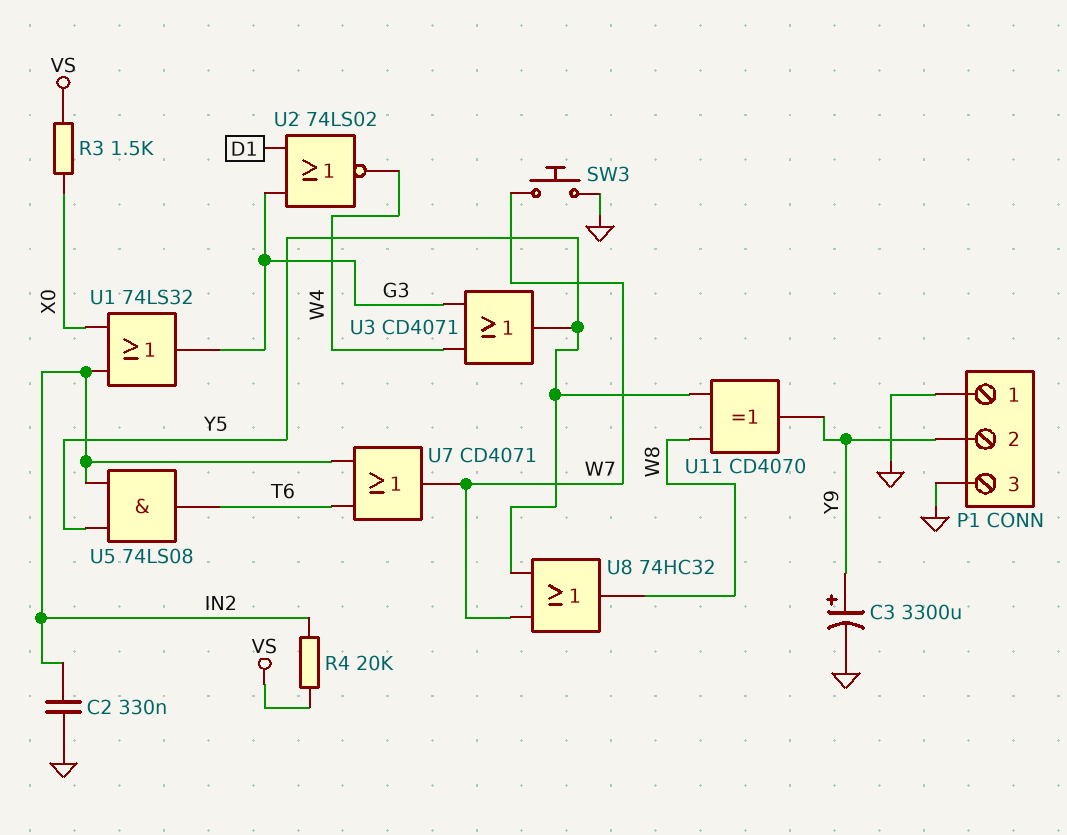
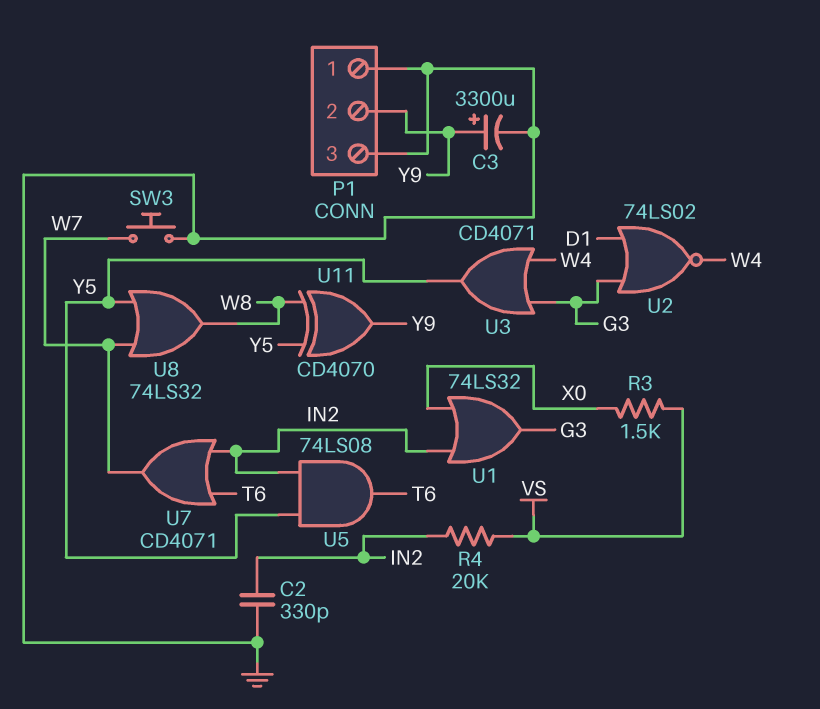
C2: 330nF (GND, IN2) -> 330pF (GND, IN2)
U8: OR 74HC32 (in W7, in Y5, out W8) -> OR 74LS32 (in W7, in Y5, out W8)

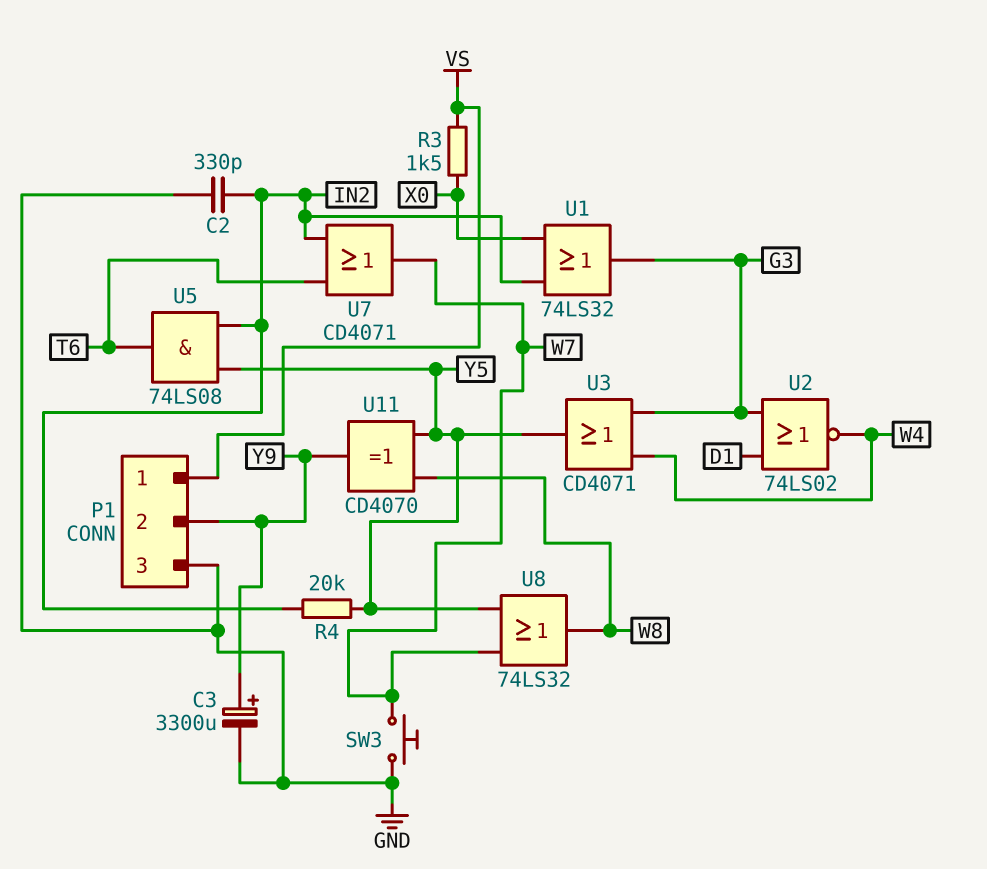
P1 pin 1: GND -> VS
R4: 20k (IN2, VS) -> 20k (IN2, Y5)

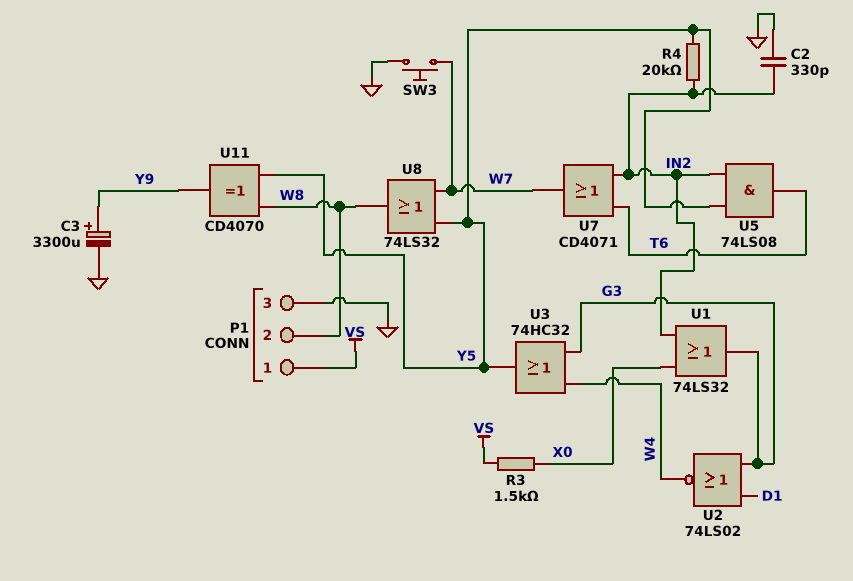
P1 pin 2: Y9 -> W8
U3: OR CD4071 (in G3, in W4, out Y5) -> OR 74HC32 (in G3, in W4, out Y5)

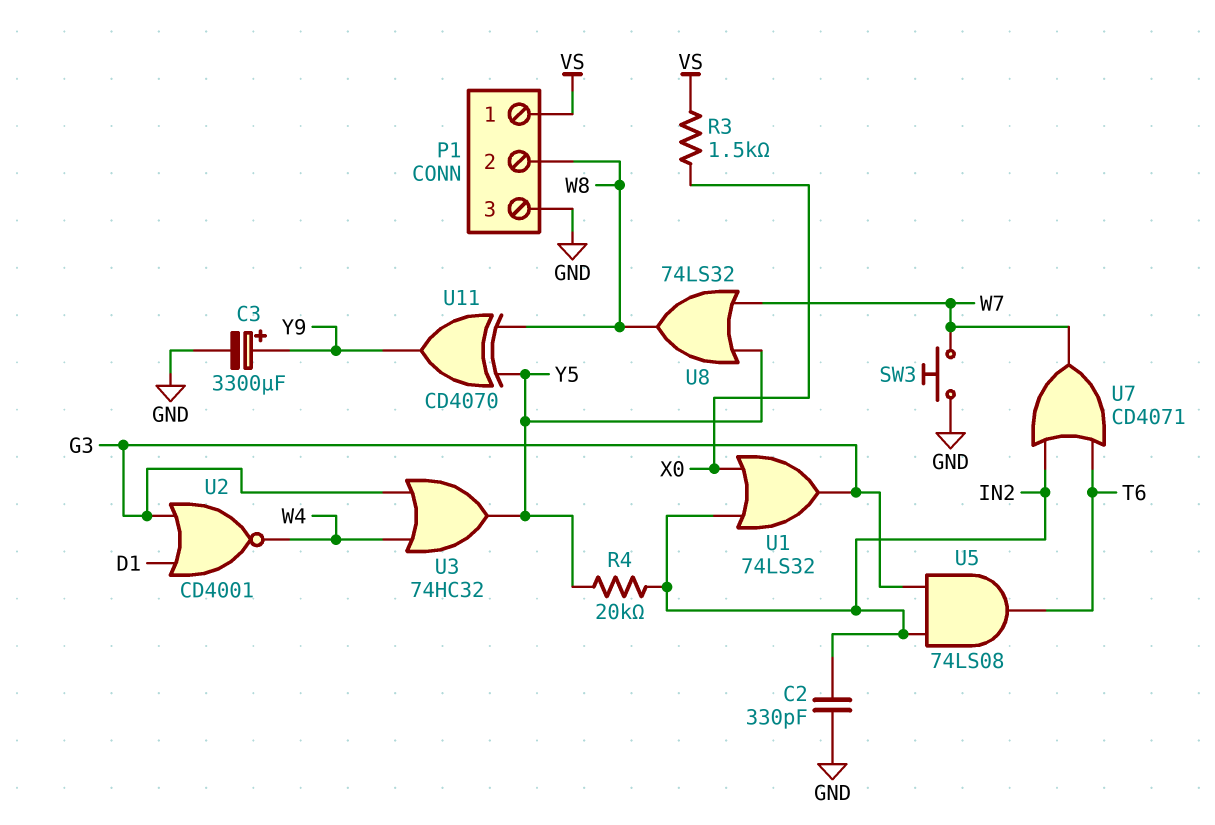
U2: NOR 74LS02 (in D1, in G3, out W4) -> NOR CD4001 (in D1, in G3, out W4)
U5: AND 74LS08 (in IN2, in Y5, out T6) -> AND 74LS08 (in G3, in IN2, out T6)

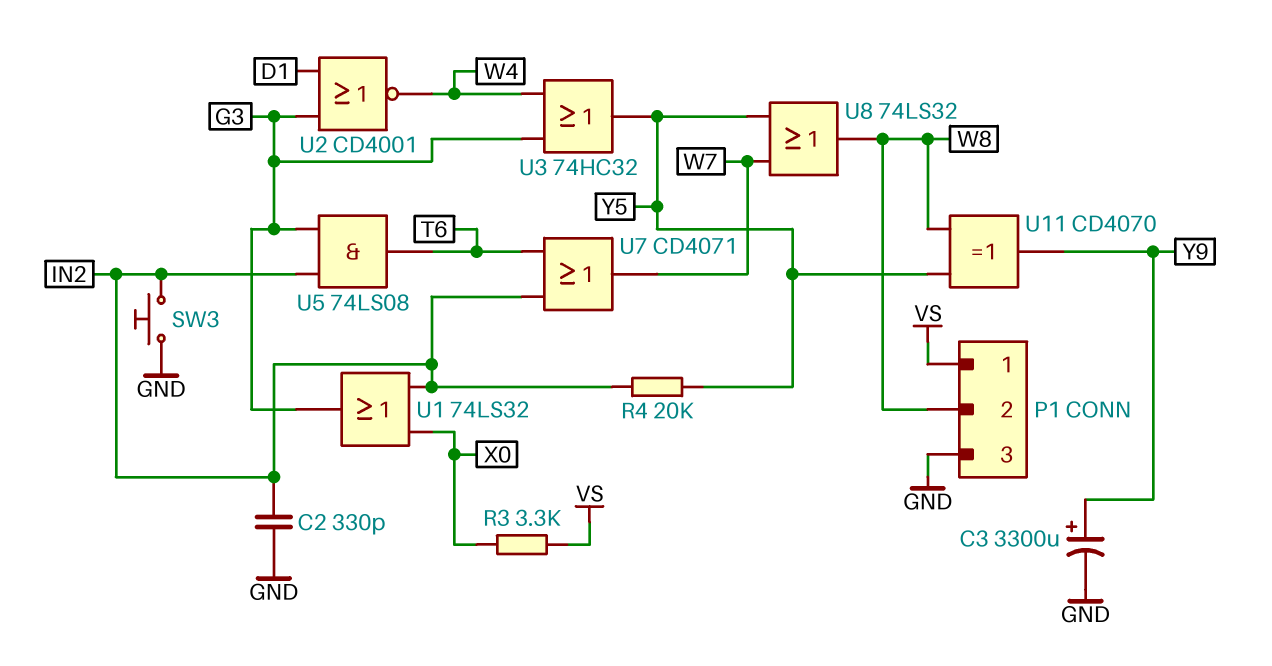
R3: 1.5k (VS, X0) -> 3.3k (VS, X0)
SW3: button (GND, W7) -> button (GND, IN2)

